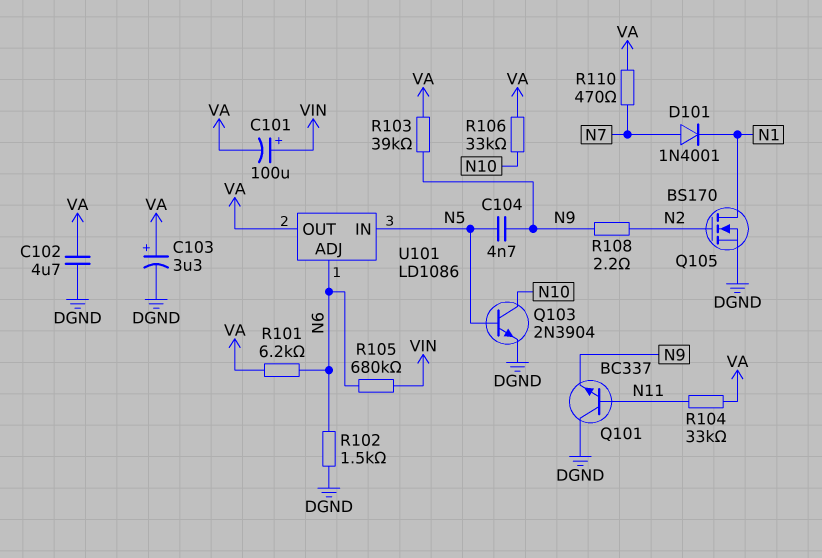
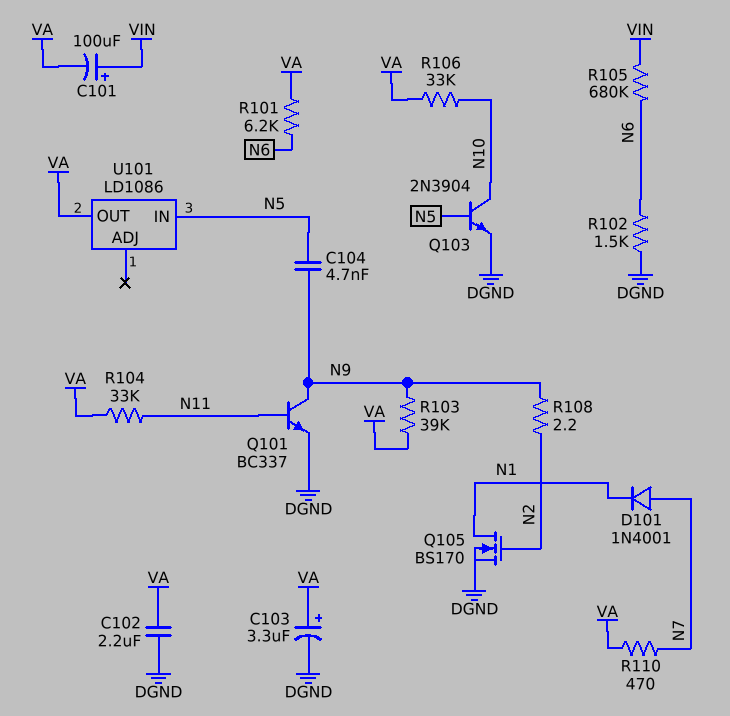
C102: 4.7uF (DGND, VA) -> 2.2uF (DGND, VA)
Q101: NPN BC337 (B N11, C DGND, E N9) -> NPN BC337 (B N11, C N9, E DGND)
U101 pin ADJ: N6 -> none

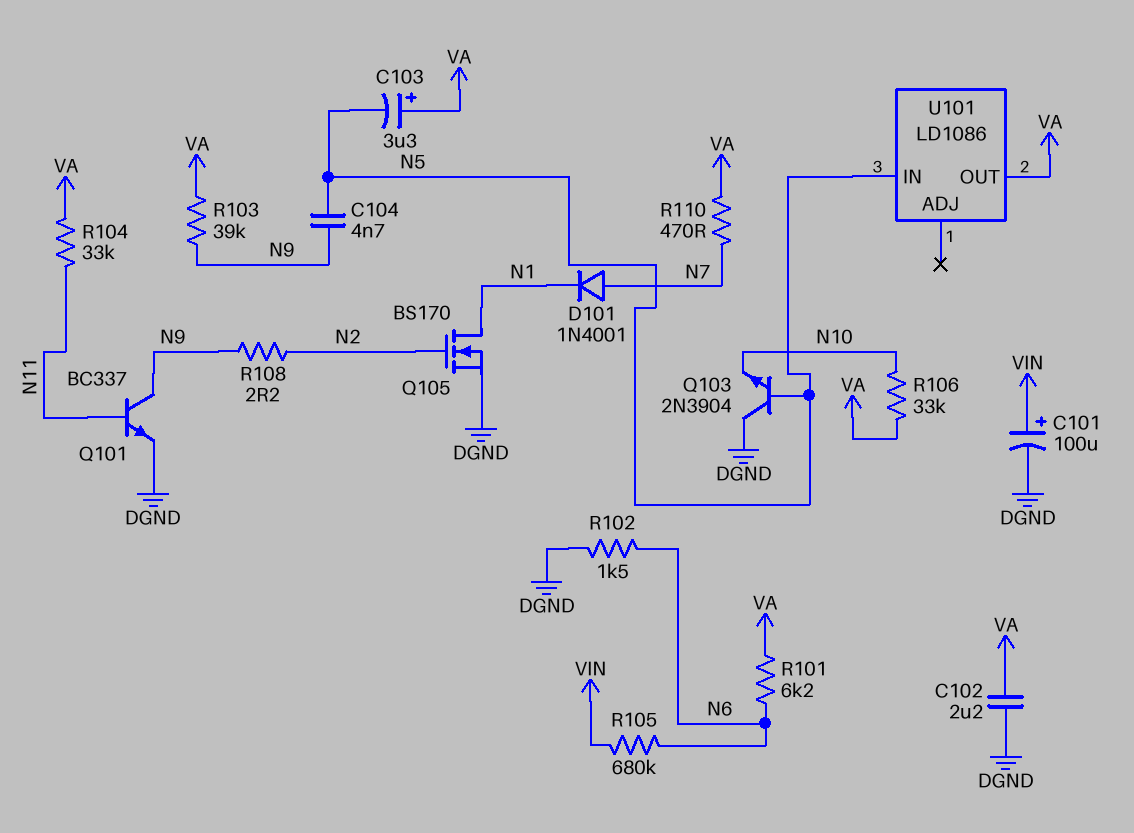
C101: 100uF (plus VIN, minus VA) -> 100uF (plus VIN, minus DGND)
C103: 3.3uF (plus VA, minus DGND) -> 3.3uF (plus VA, minus N5)
Q103: NPN 2N3904 (B N5, C N10, E DGND) -> NPN 2N3904 (B N5, C DGND, E N10)

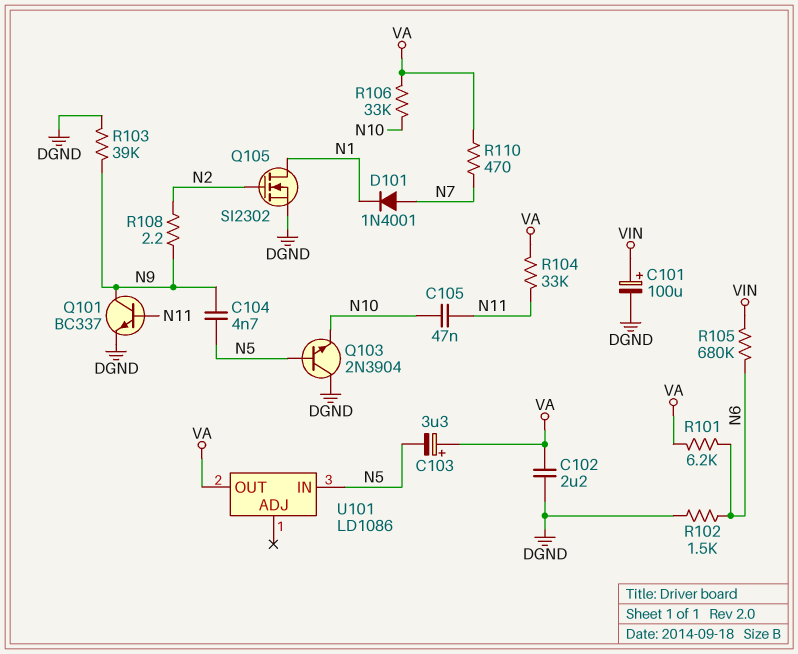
C105: none -> 47nF (N10, N11)
Q105: NMOS BS170 (G N2, D N1, S DGND) -> NMOS SI2302 (G N2, D N1, S DGND)
R103: 39k (N9, VA) -> 39k (DGND, N9)

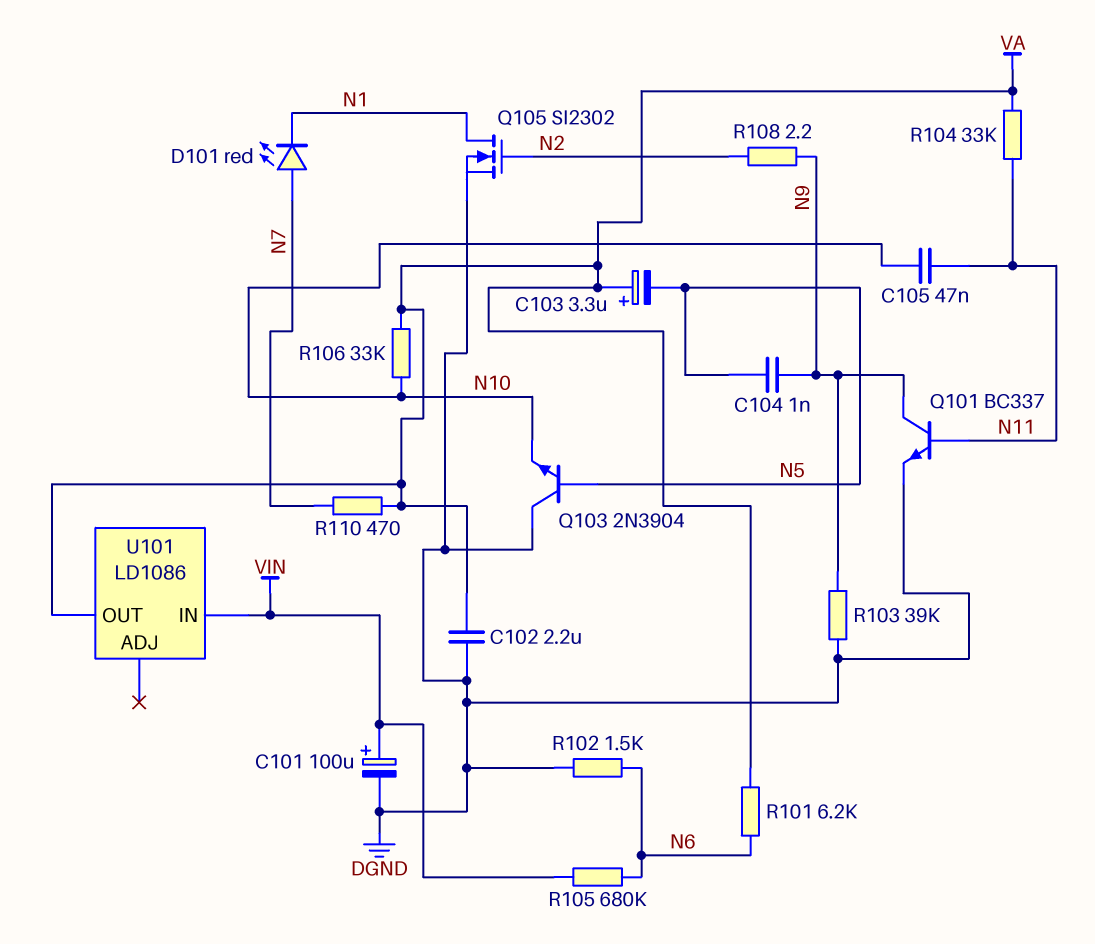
C104: 4.7nF (N5, N9) -> 1nF (N5, N9)
D101: diode 1N4001 (A N7, K N1) -> LED red (A N7, K N1)
U101 pin IN: N5 -> VIN

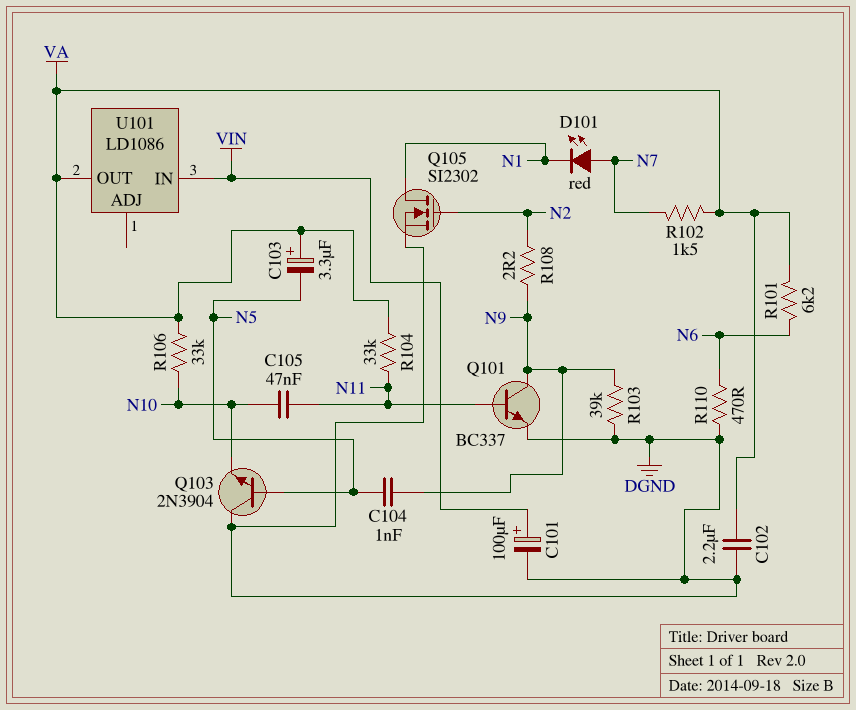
R102: 1.5k (DGND, N6) -> 1.5k (N7, VA)
R105: 680k (N6, VIN) -> none
R110: 470 (N7, VA) -> 470 (DGND, N6)

